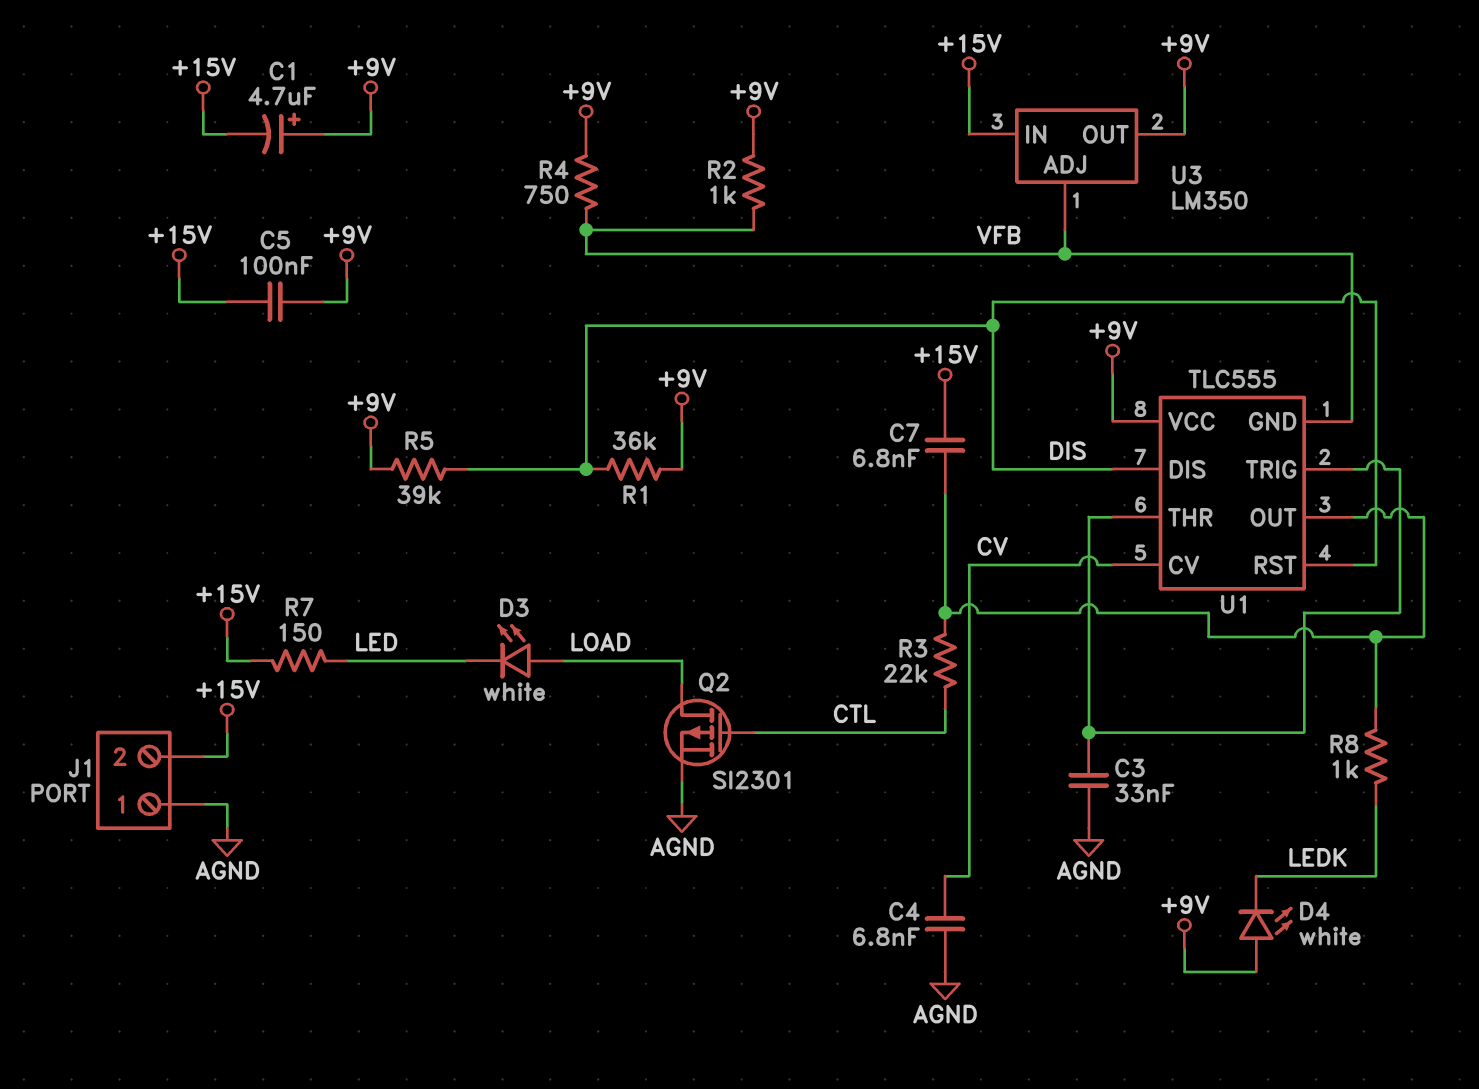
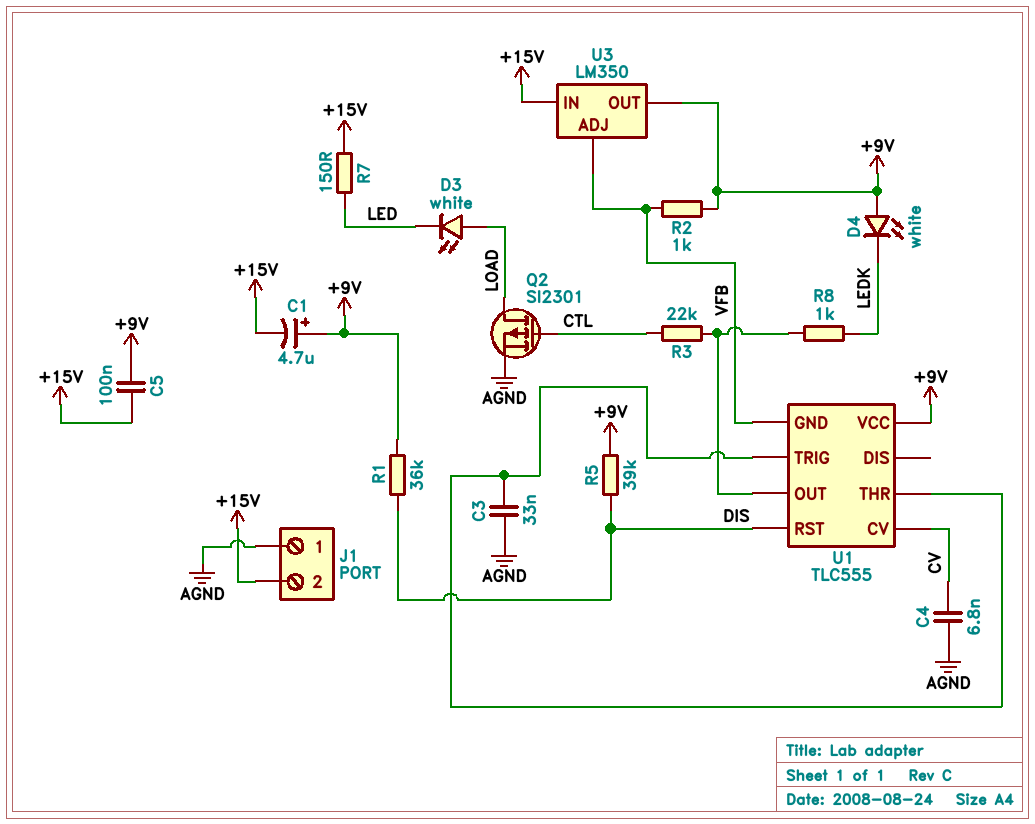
C7: 6.8nF (+15V, U1/OUT) -> none
R4: 750 (+9V, VFB) -> none
U1 pin DIS: DIS -> none

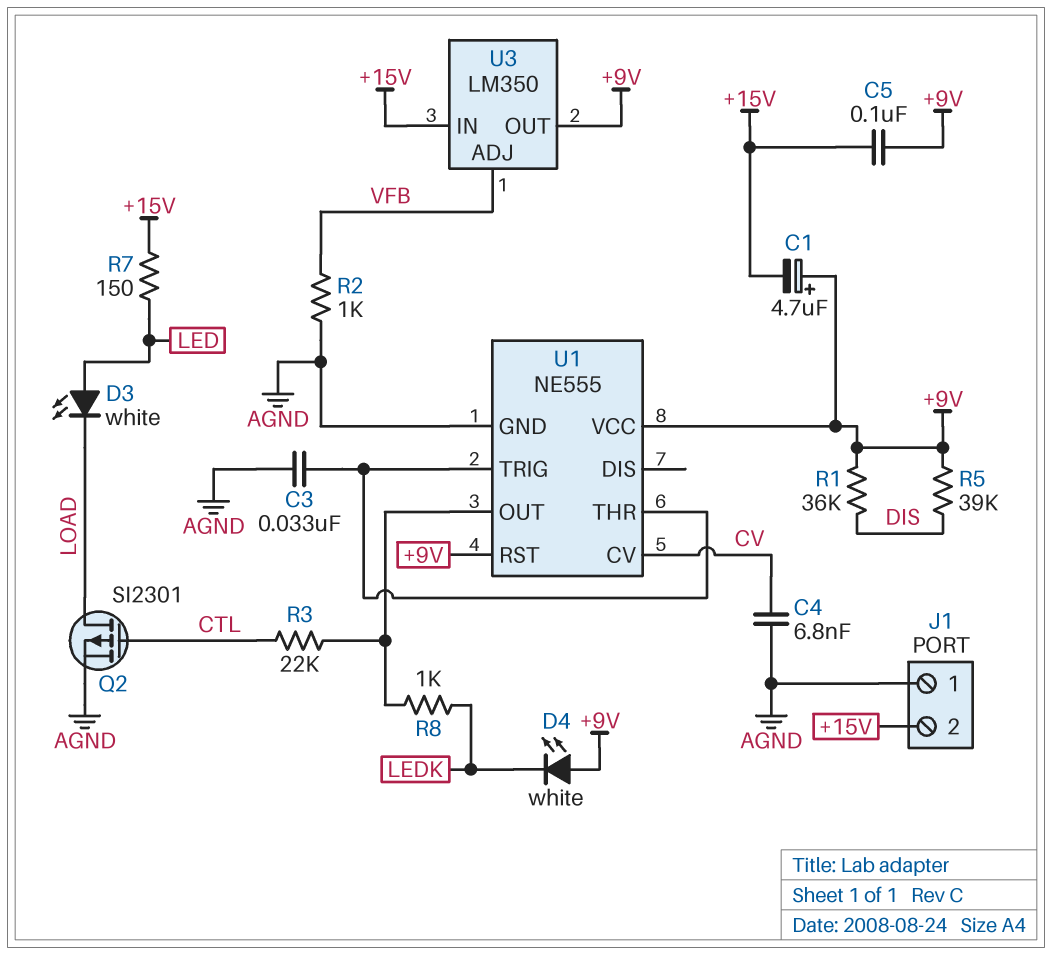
D3: LED white (A LOAD, K LED) -> LED white (A LED, K LOAD)
R2: 1k (+9V, VFB) -> 1k (AGND, VFB)
U1: TLC555 -> NE555
U1 pin GND: VFB -> AGND
U1 pin RST: DIS -> +9V

